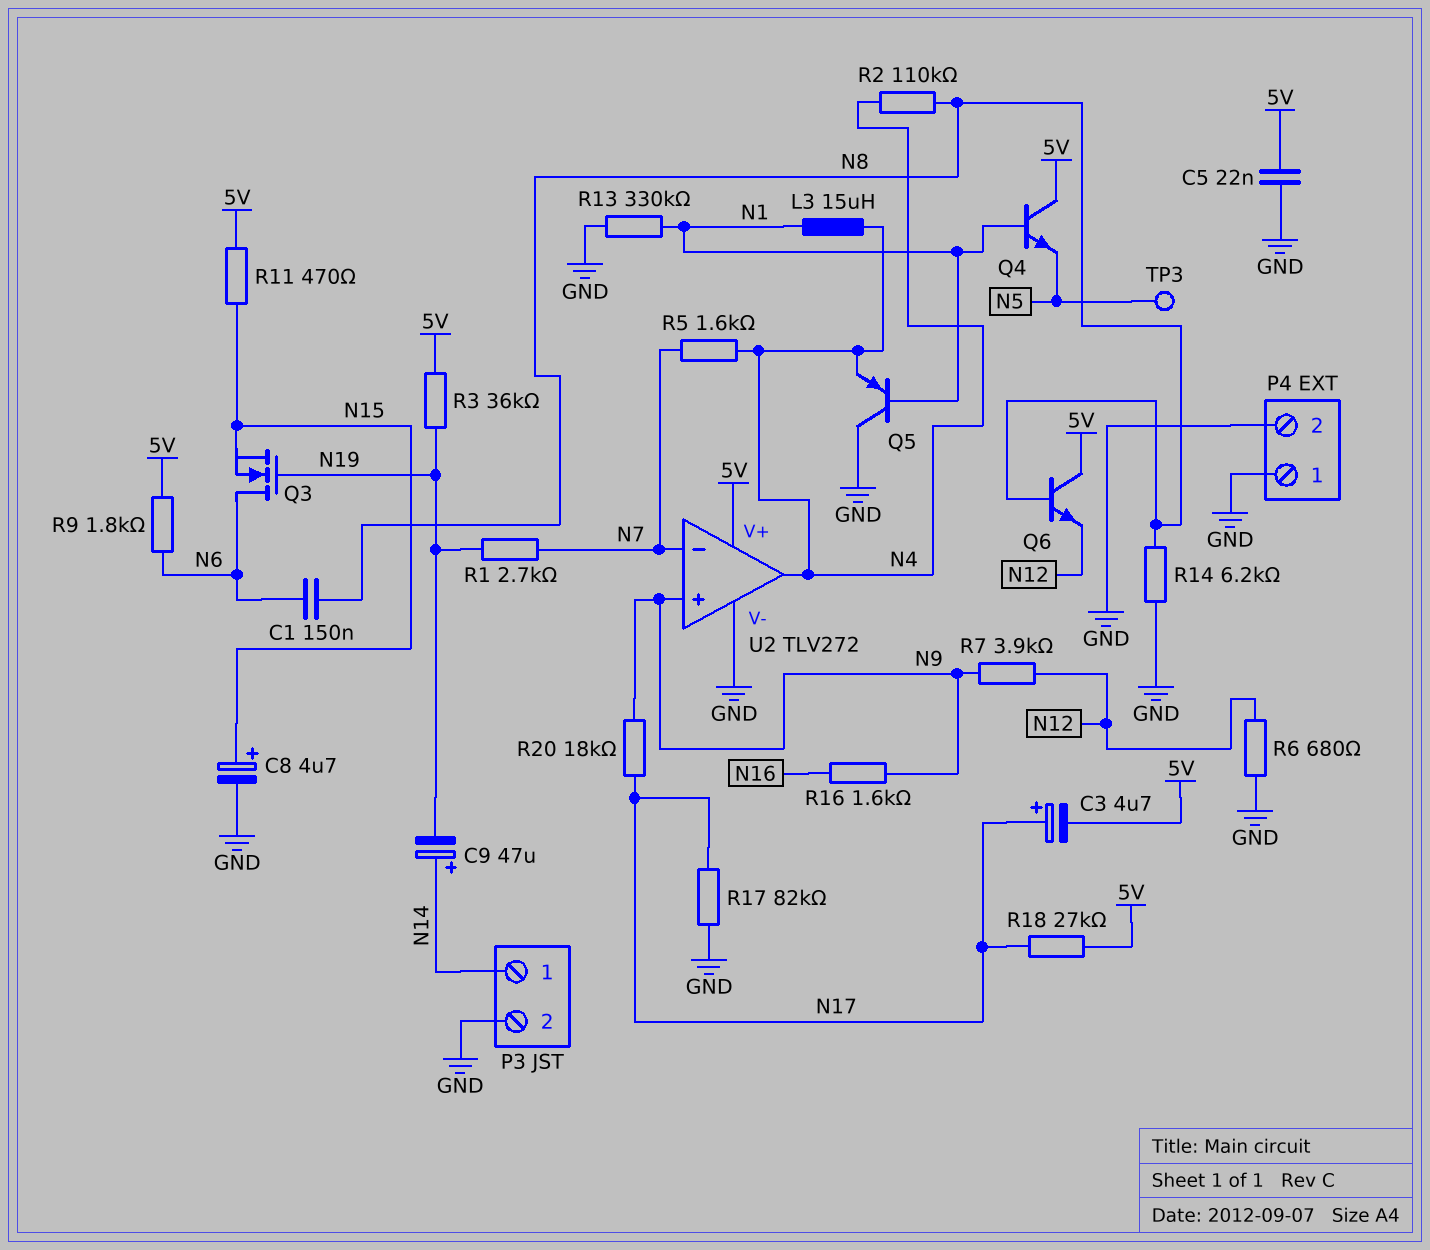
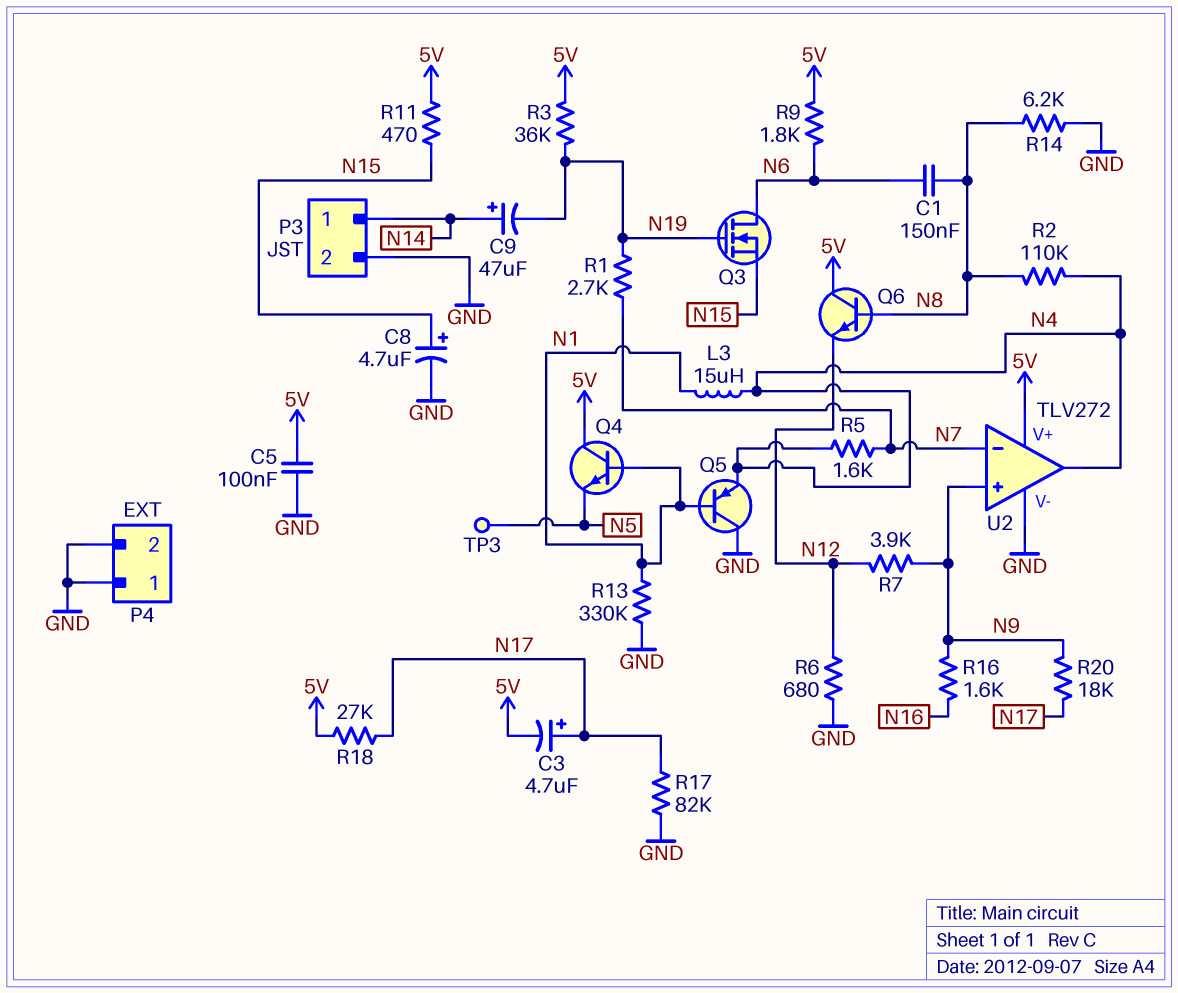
C5: 22nF (5V, GND) -> 100nF (5V, GND)

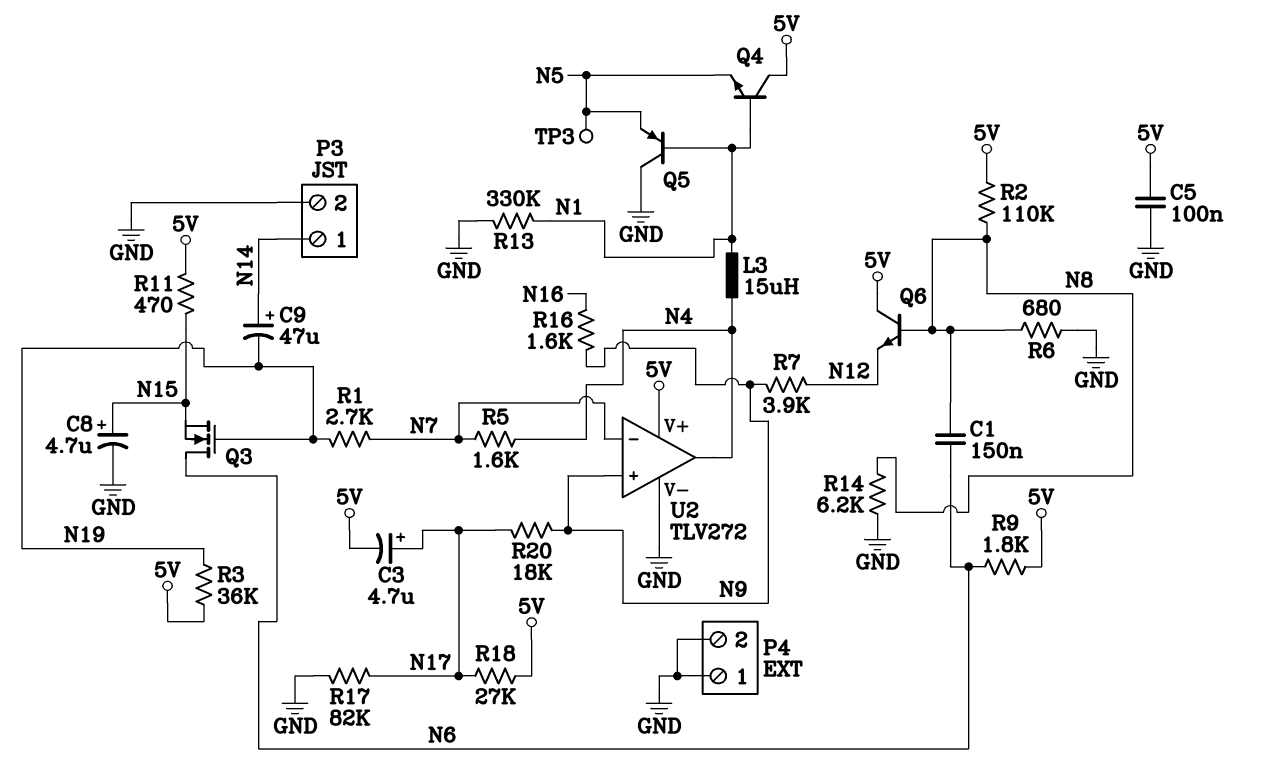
Q5: PNP (B N1, C GND, E N4) -> PNP (B N1, C GND, E N5)
R2: 110k (N4, N8) -> 110k (5V, N8)
R6: 680 (GND, N12) -> 680 (GND, N8)

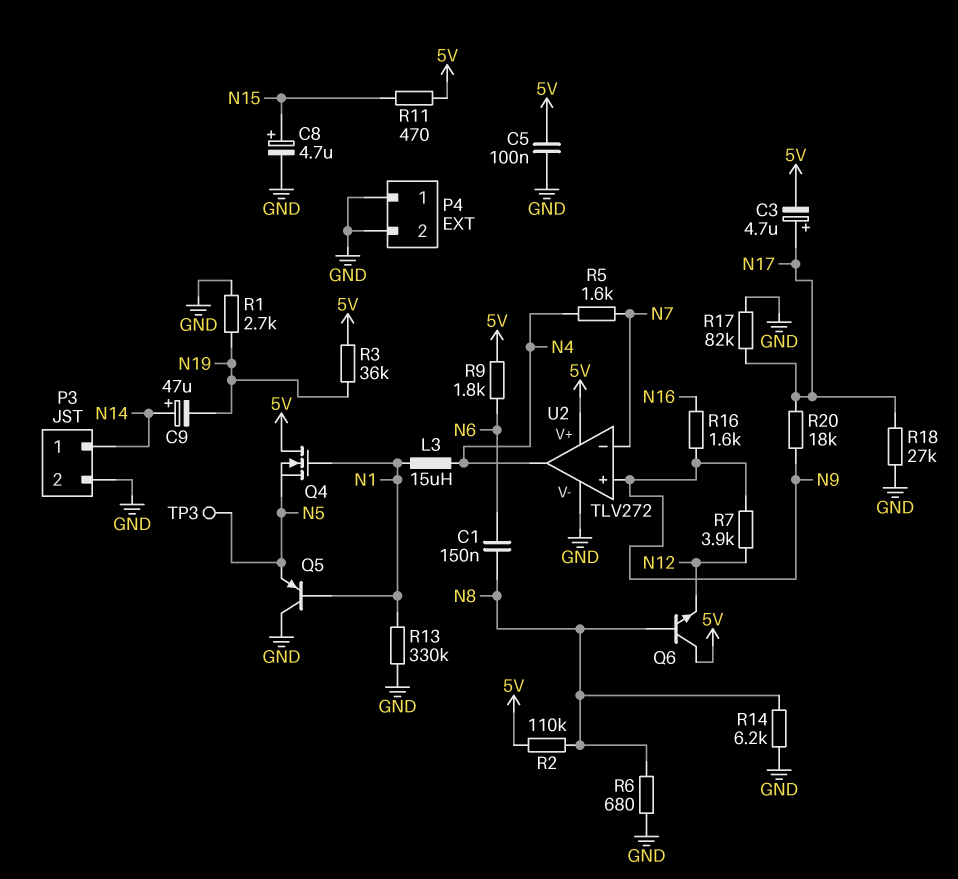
Q3: NMOS (G N19, D N6, S N15) -> none
Q4: NPN (B N1, C 5V, E N5) -> NMOS (G N1, D 5V, S N5)
R1: 2.7k (N7, N19) -> 2.7k (GND, N19)
R18: 27k (5V, N17) -> 27k (GND, N17)

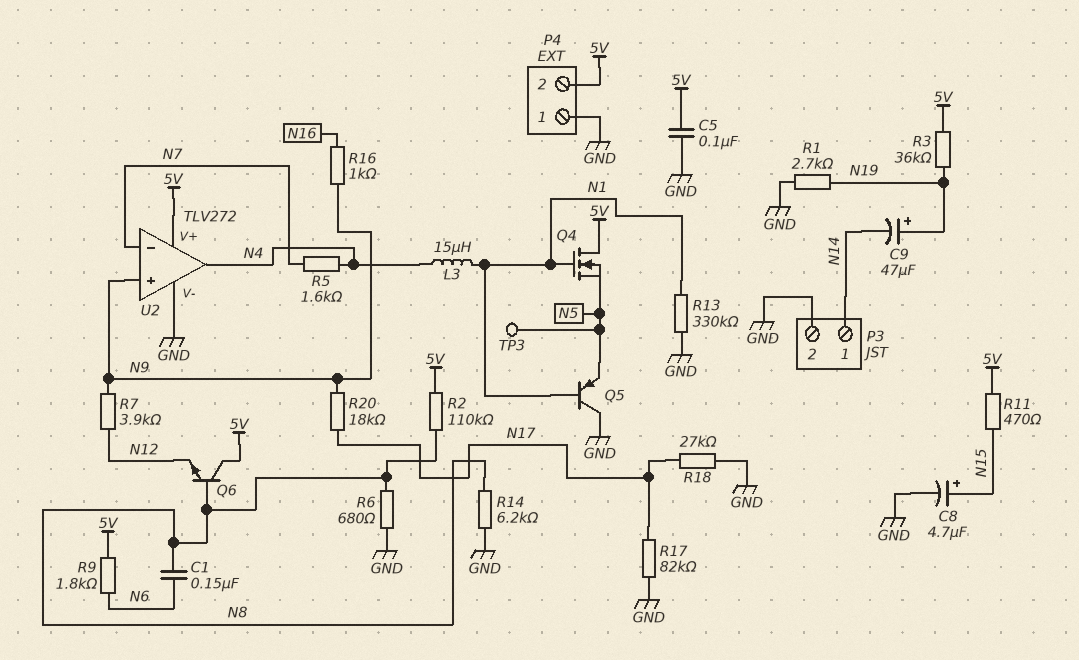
C3: 4.7uF (plus N17, minus 5V) -> none
C9: 47uF (plus N14, minus N19) -> 47uF (plus N19, minus N14)
P4 pin 2: GND -> 5V
R16: 1.6k (N9, N16) -> 1k (N9, N16)

